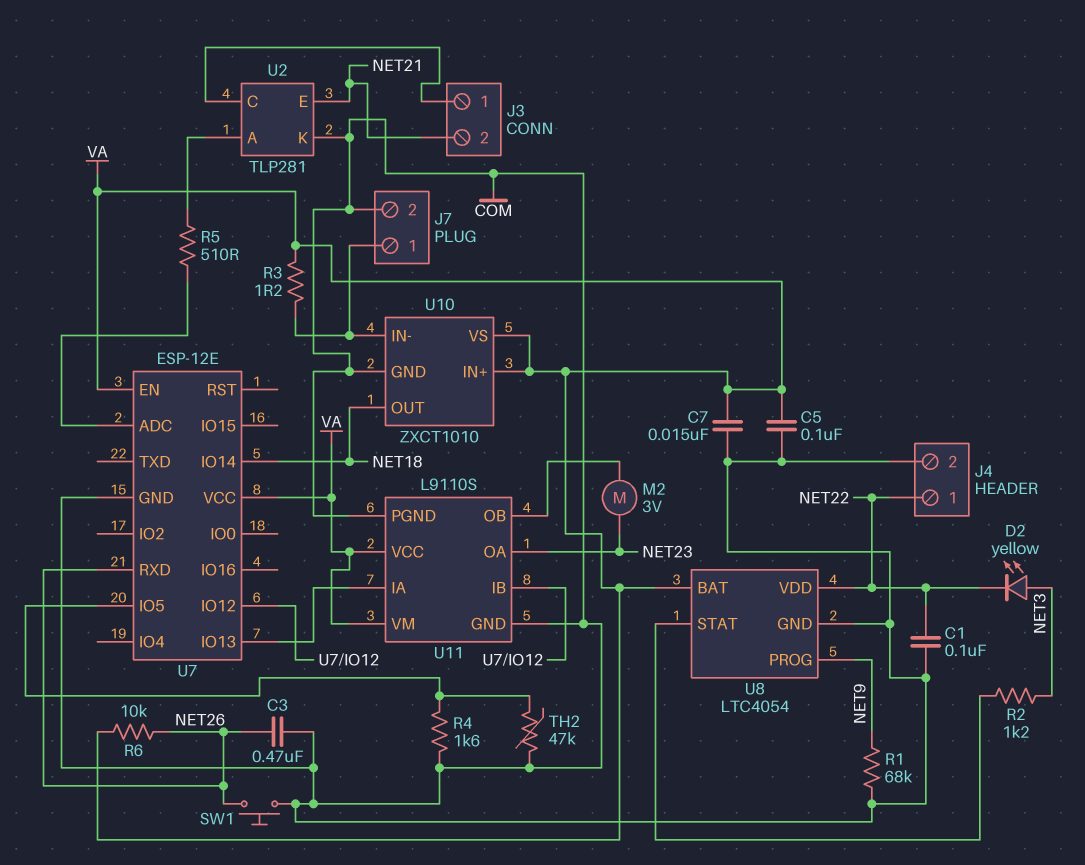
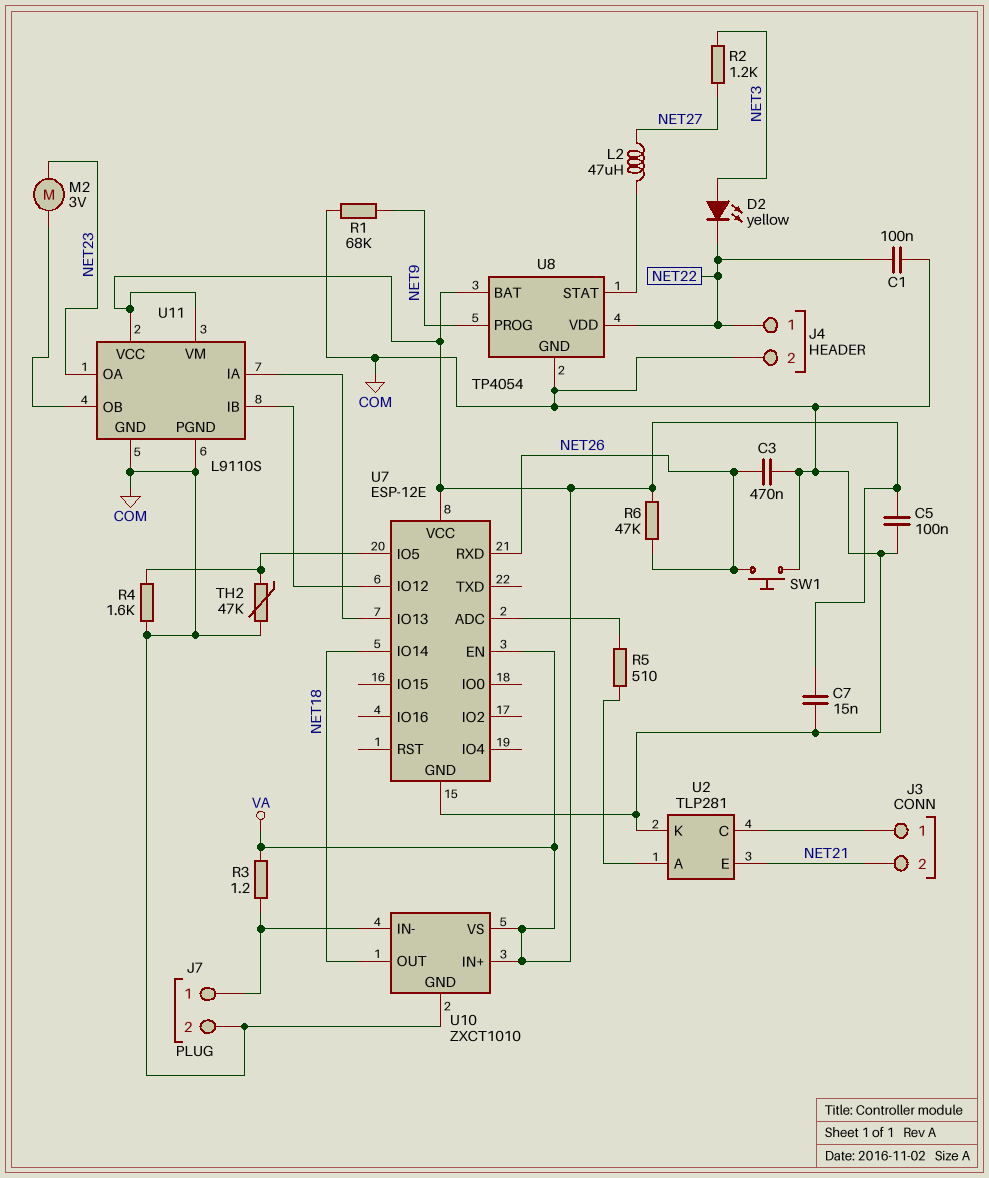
L2: none -> 47uH (NET27, U8/STAT)
R2: 1.2k (NET3, U8/STAT) -> 1.2k (NET3, NET27)
R6: 10k (NET26, VA) -> 47k (NET26, VA)
U8: LTC4054 -> TP4054

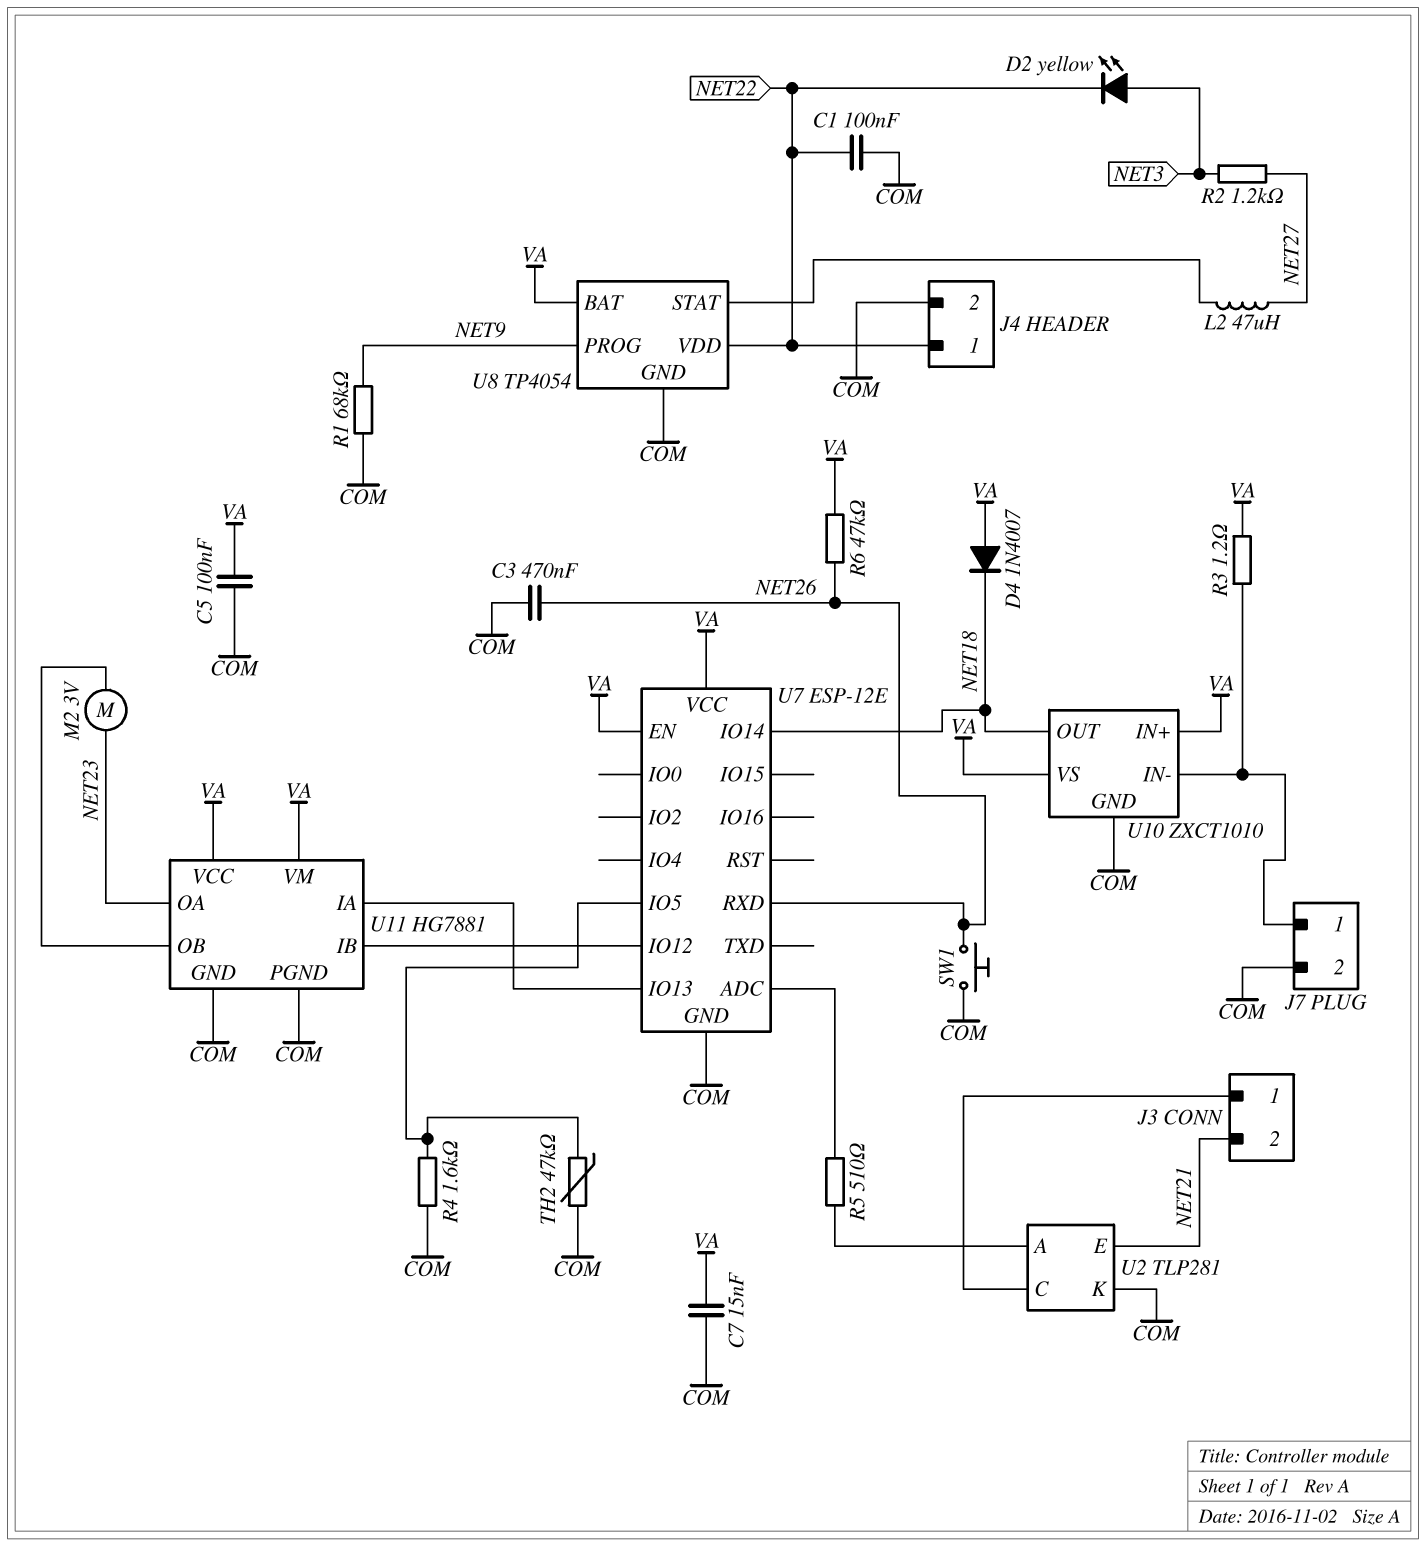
D4: none -> diode 1N4007 (A VA, K NET18)
U11: L9110S -> HG7881

